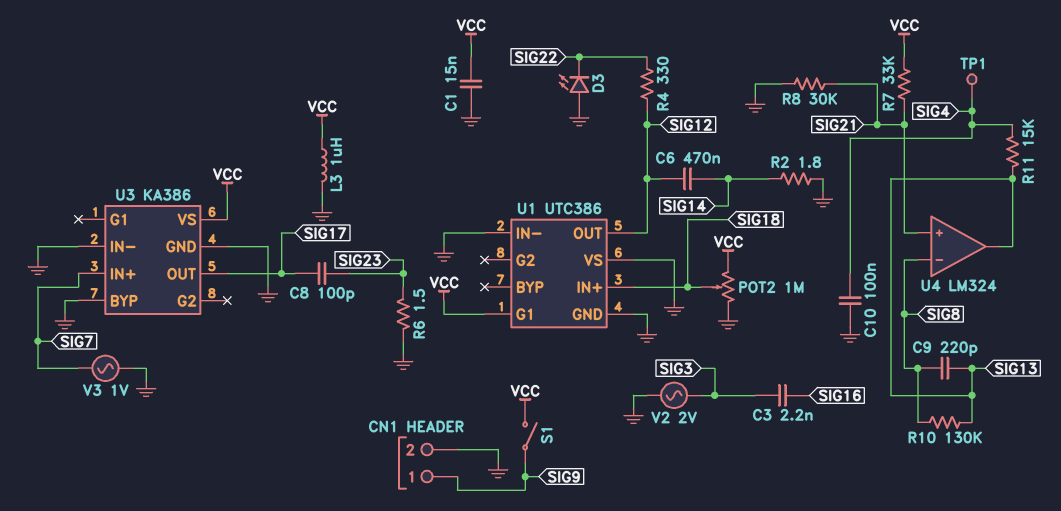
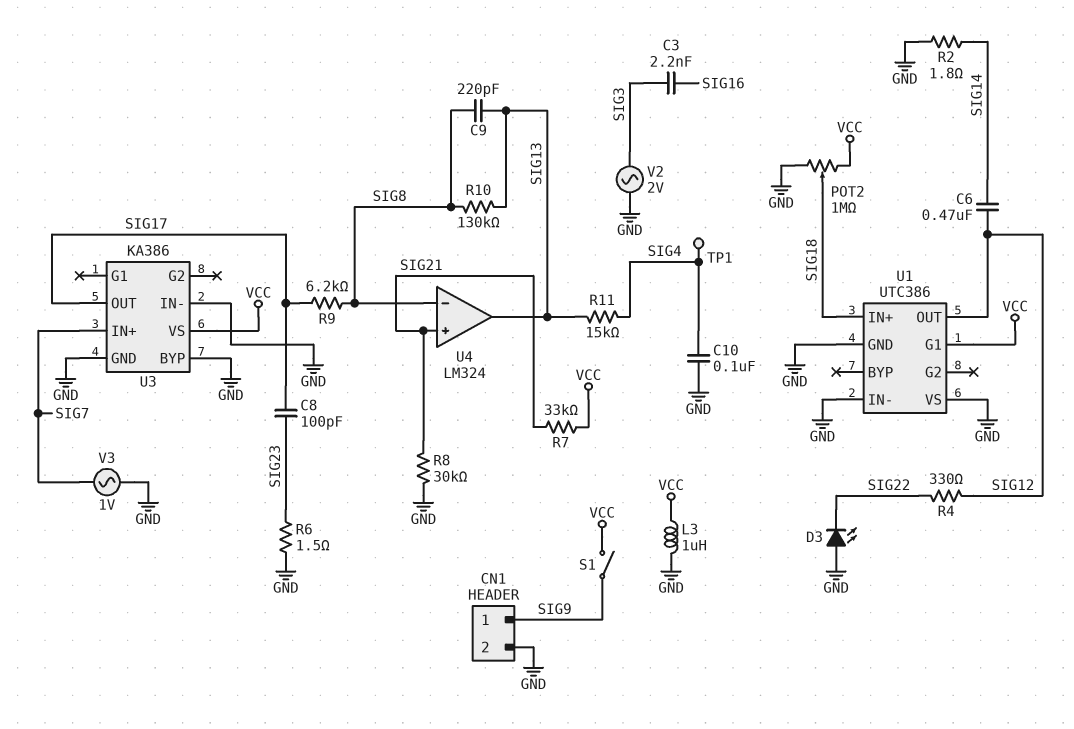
C1: 15nF (GND, VCC) -> none
R9: none -> 6.2k (SIG8, SIG17)

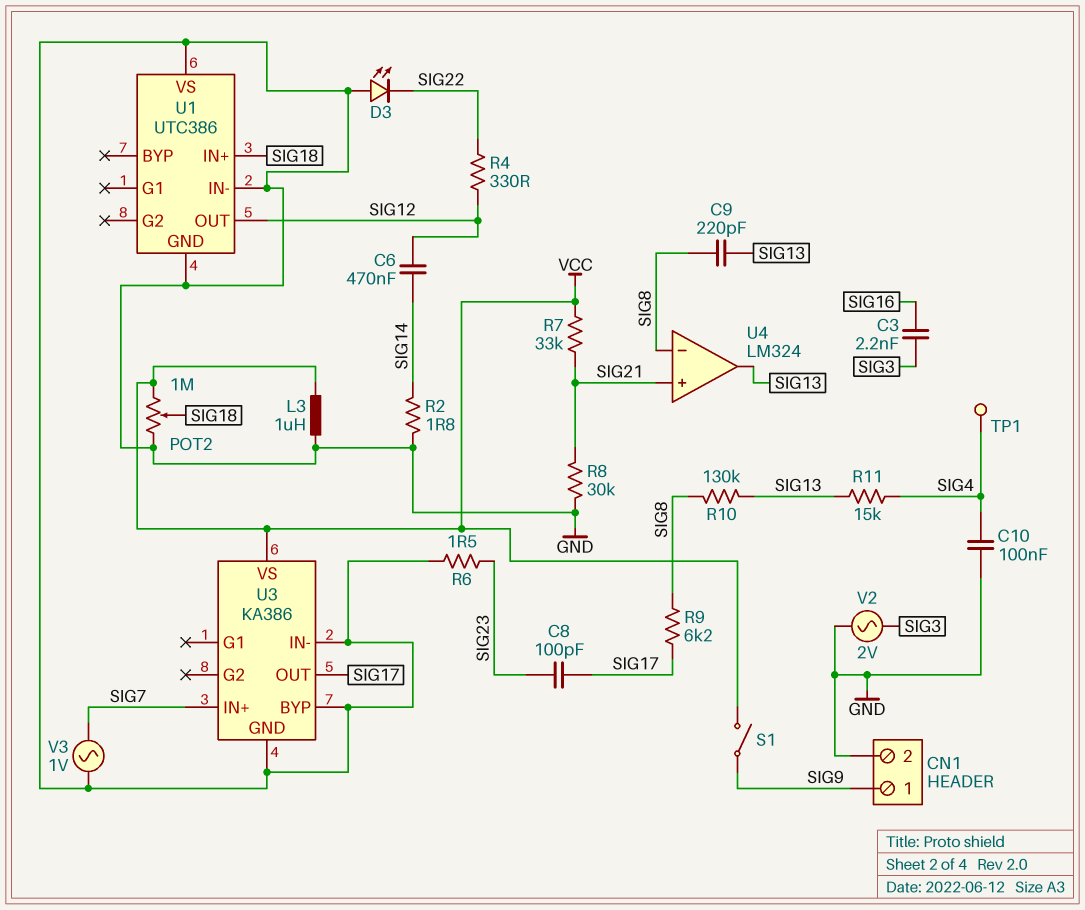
U1 pin G1: VCC -> none

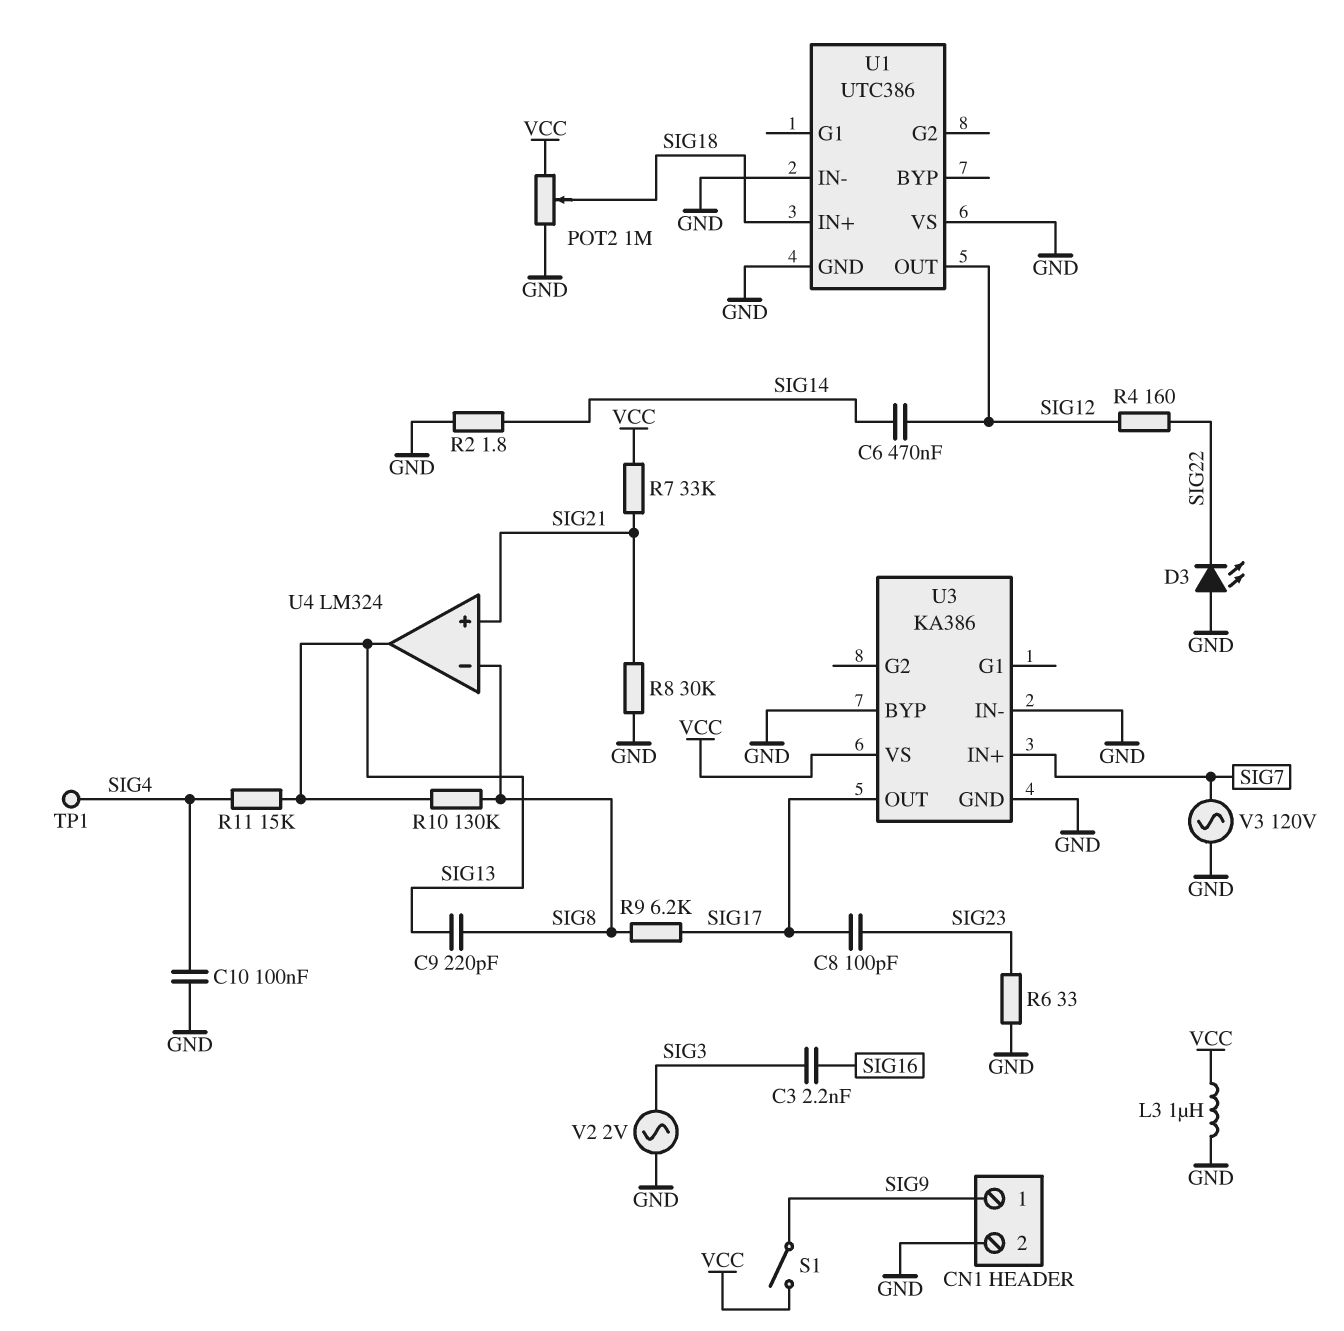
R4: 330 (SIG12, SIG22) -> 160 (SIG12, SIG22)
R6: 1.5 (GND, SIG23) -> 33 (GND, SIG23)
V3: AC 1V (GND, SIG7) -> AC 120V (GND, SIG7)

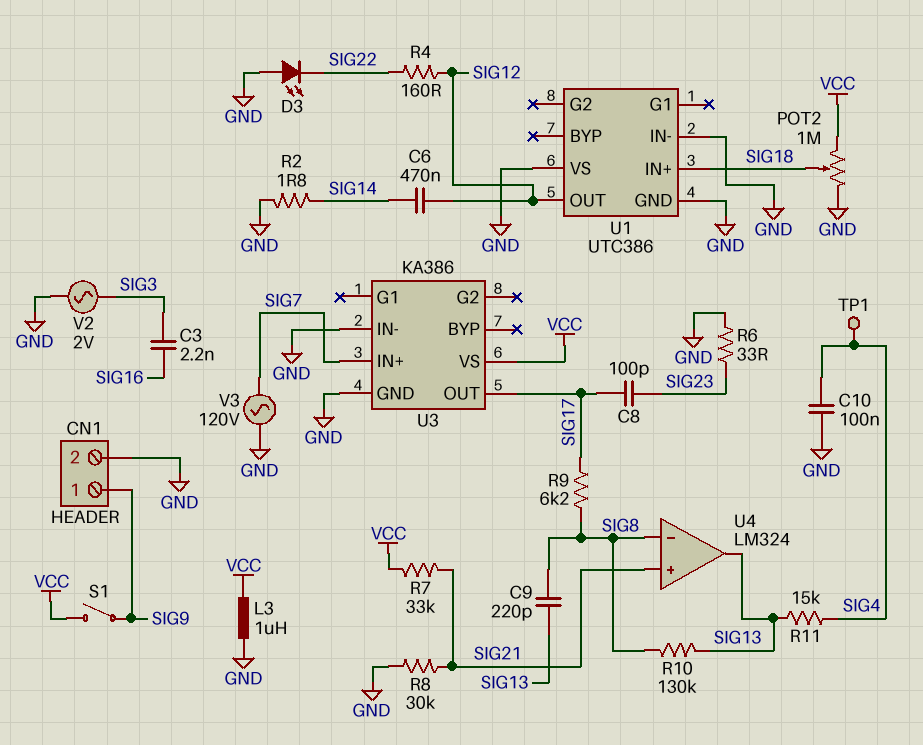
U3 pin BYP: GND -> none

